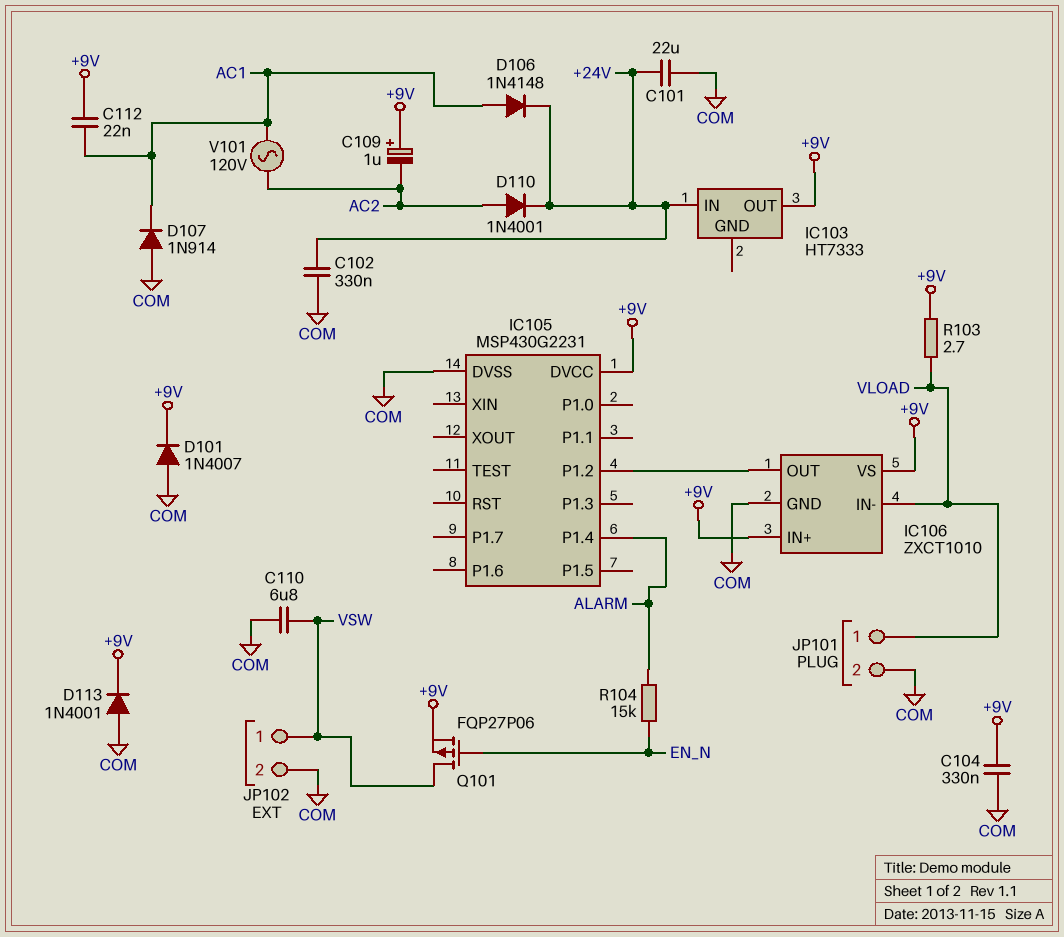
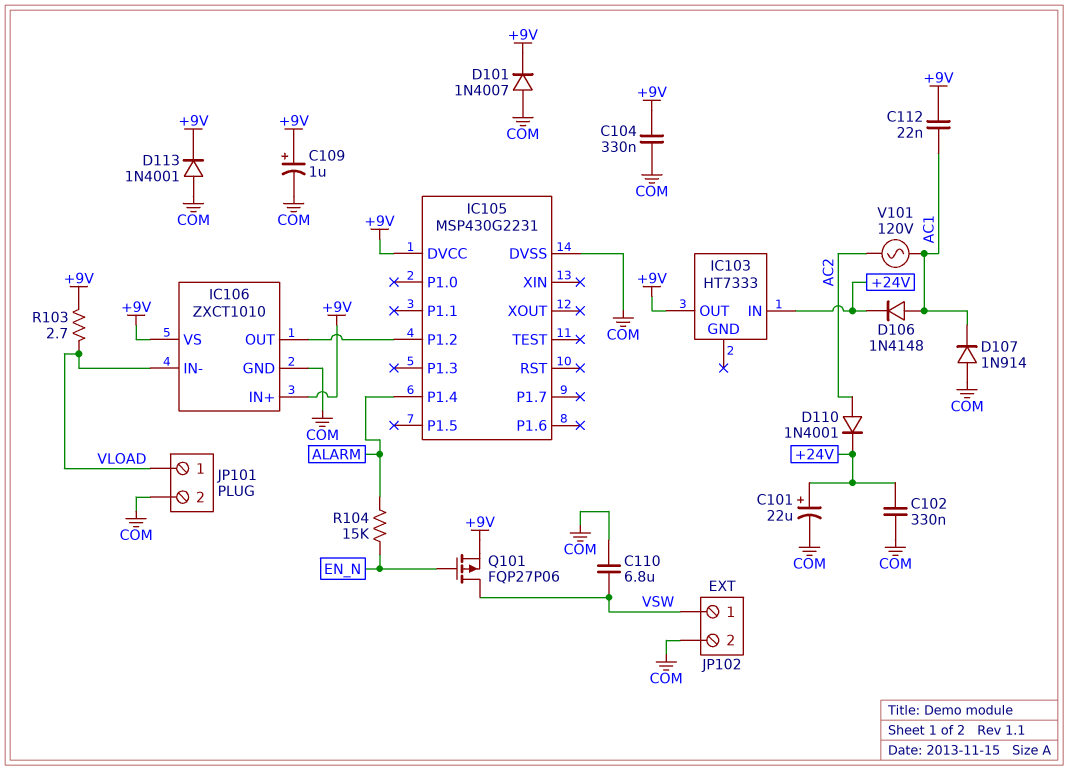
C101: 22uF (+24V, COM) -> 22uF (plus +24V, minus COM)
C109: 1uF (plus +9V, minus AC2) -> 1uF (plus +9V, minus COM)

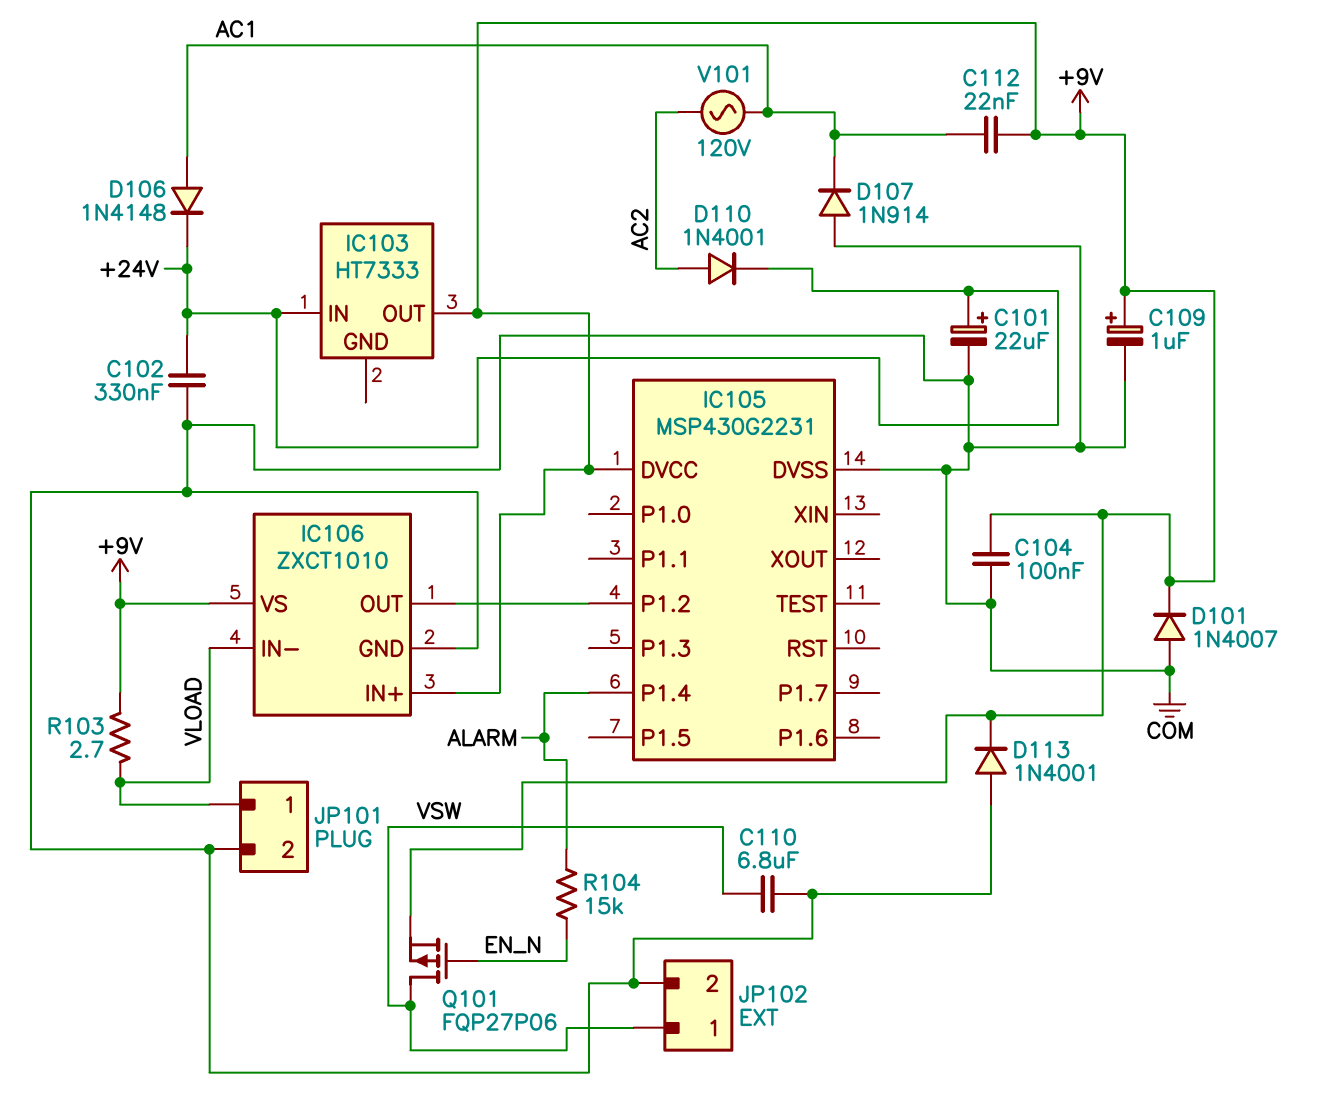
C104: 330nF (+9V, COM) -> 100nF (+9V, COM)

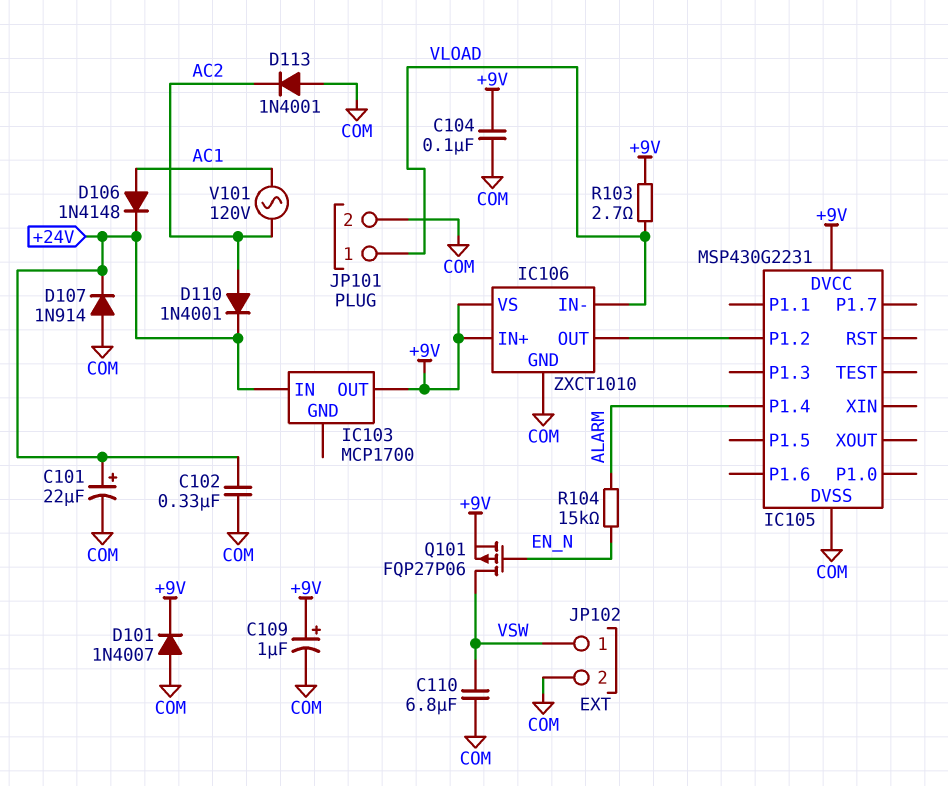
C112: 22nF (+9V, AC1) -> none
D107: diode 1N914 (A COM, K AC1) -> diode 1N914 (A COM, K +24V)
D113: diode 1N4001 (A COM, K +9V) -> diode 1N4001 (A COM, K AC2)
IC103: HT7333 -> MCP1700

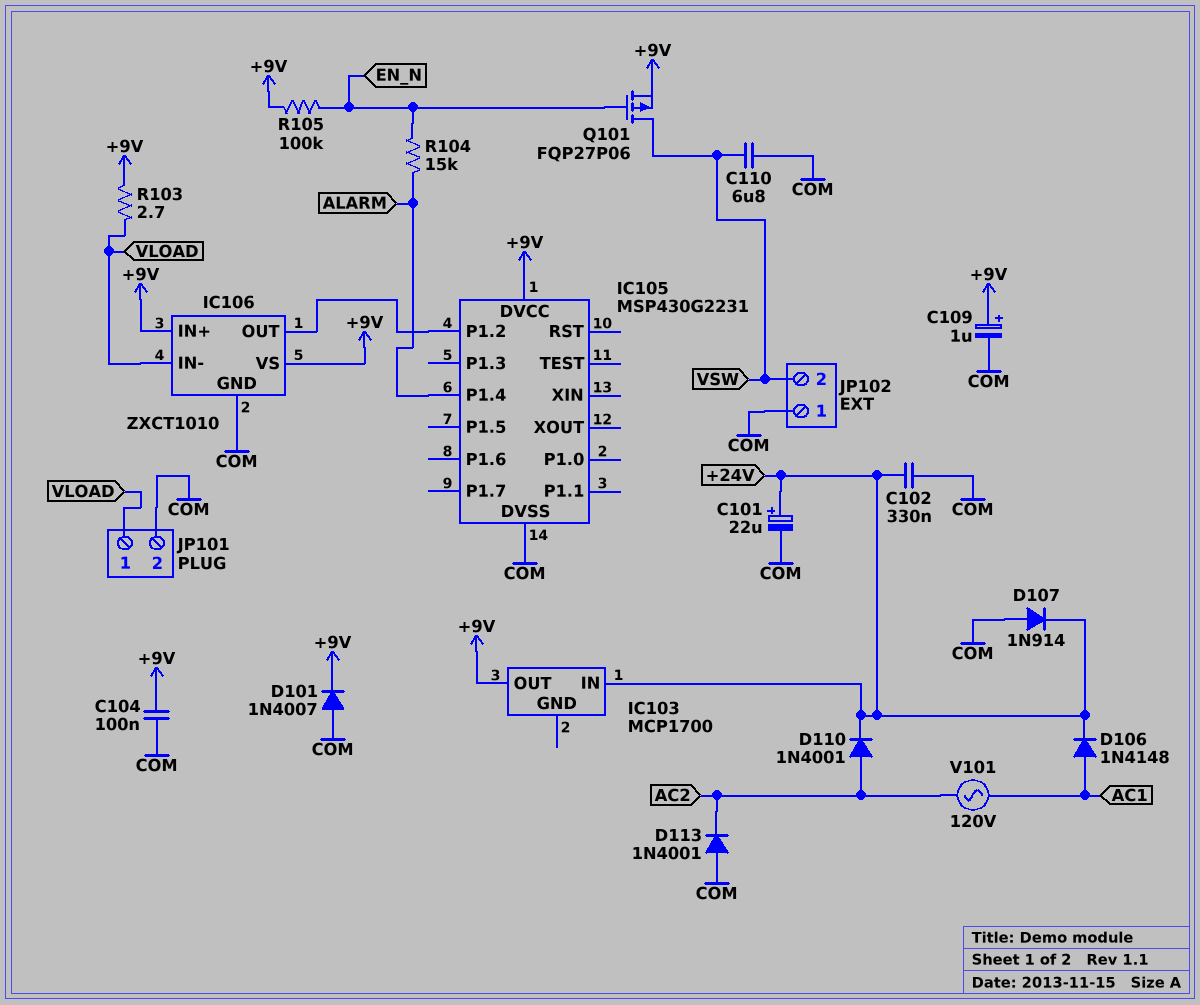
JP102 pin 1: VSW -> COM
JP102 pin 2: COM -> VSW
R105: none -> 100k (+9V, EN_N)

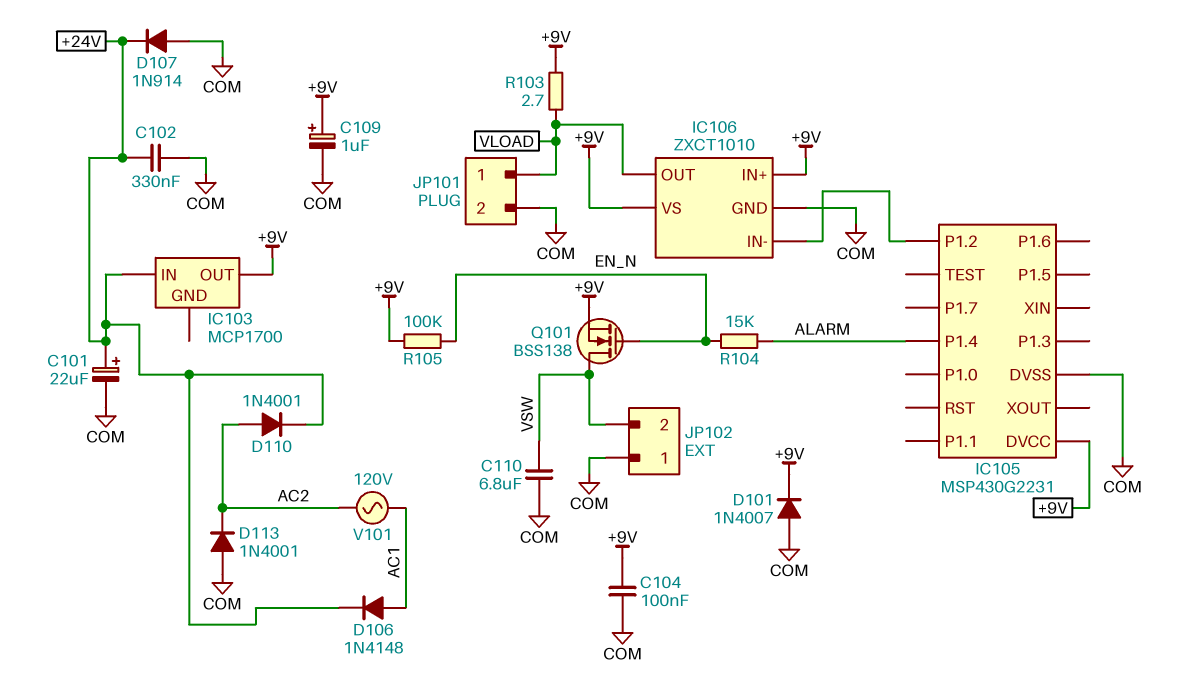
IC106 pin IN-: VLOAD -> IC105/P1.2
IC106 pin OUT: IC105/P1.2 -> VLOAD
Q101: PMOS FQP27P06 (G EN_N, D VSW, S +9V) -> NMOS BSS138 (G EN_N, D VSW, S +9V)

